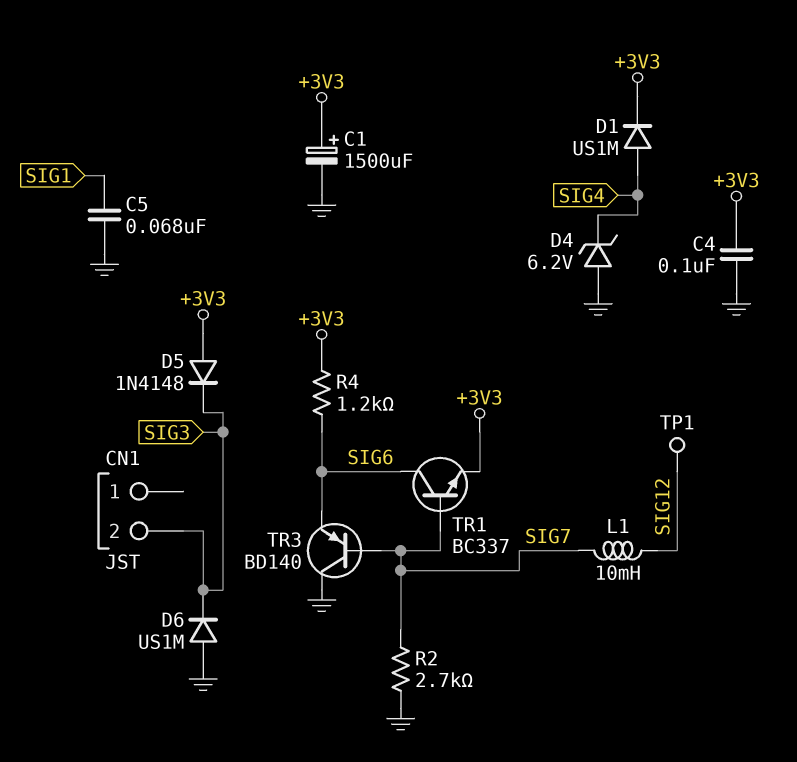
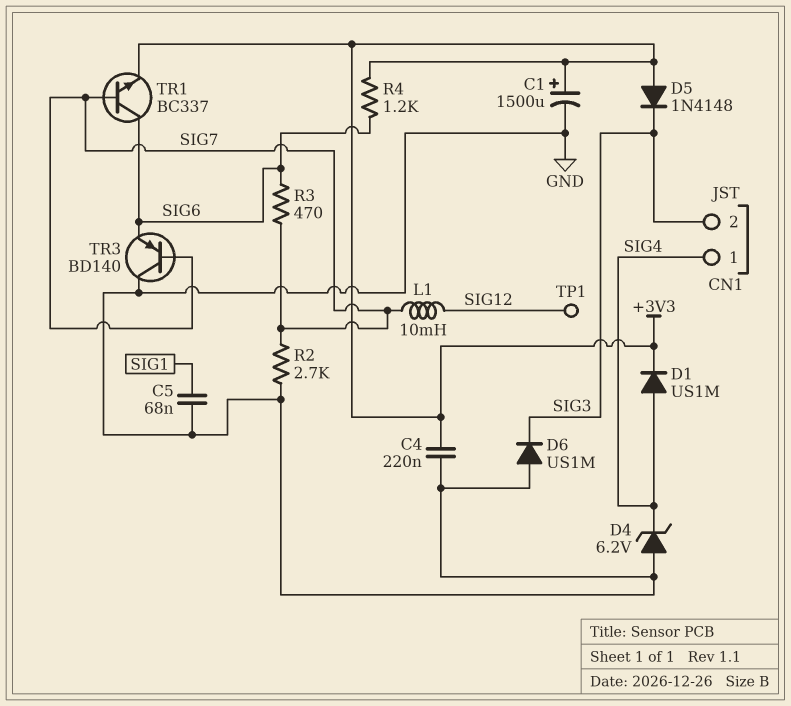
C4: 100nF (+3V3, GND) -> 220nF (+3V3, GND)
CN1 pin 1: none -> SIG4
R3: none -> 470 (SIG6, SIG7)

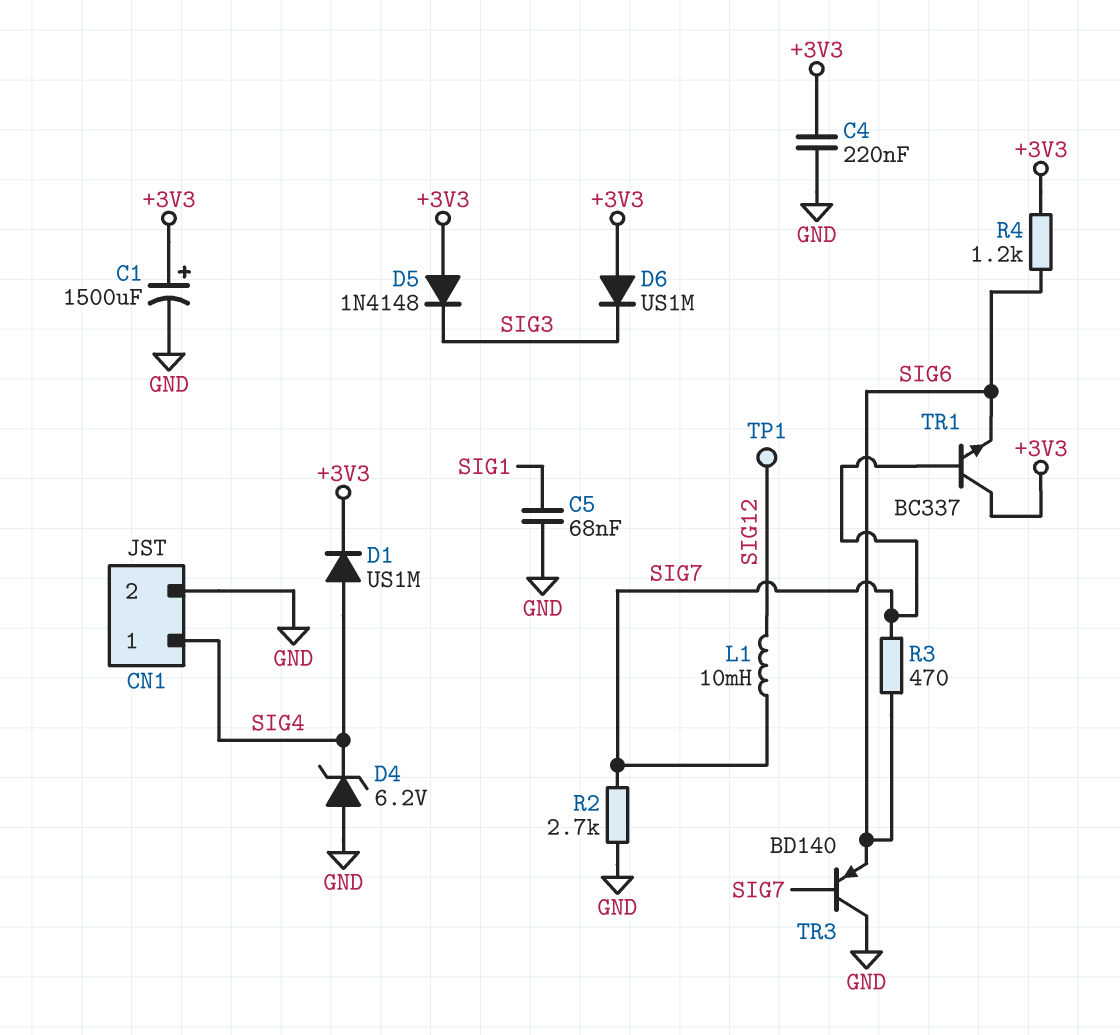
CN1 pin 2: SIG3 -> GND
D6: diode US1M (A GND, K SIG3) -> diode US1M (A +3V3, K SIG3)
TR1: NPN BC337 (B SIG7, C SIG6, E +3V3) -> NPN BC337 (B SIG7, C +3V3, E SIG6)

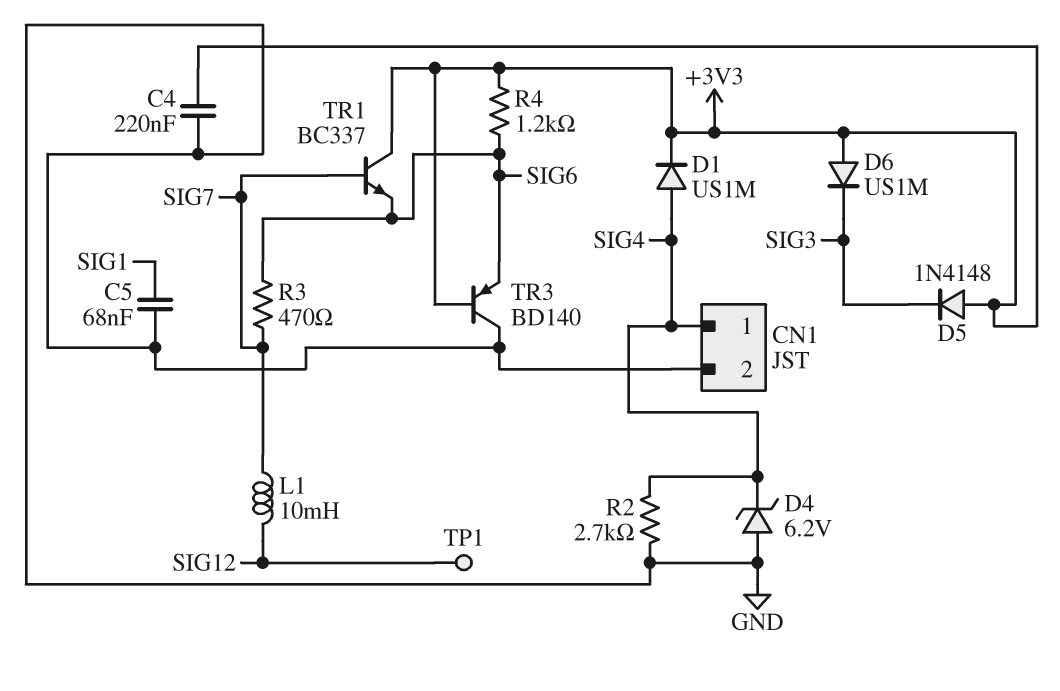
C1: 1500uF (plus +3V3, minus GND) -> none
R2: 2.7k (GND, SIG7) -> 2.7k (GND, SIG4)
TR3: PNP BD140 (B SIG7, C GND, E SIG6) -> PNP BD140 (B +3V3, C GND, E SIG6)

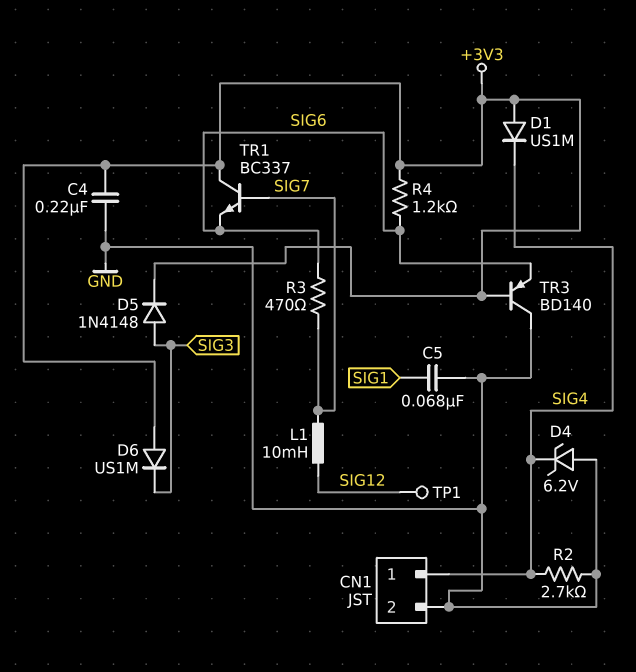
D1: diode US1M (A SIG4, K +3V3) -> diode US1M (A +3V3, K SIG4)
D5: diode 1N4148 (A +3V3, K SIG3) -> diode 1N4148 (A SIG3, K +3V3)

